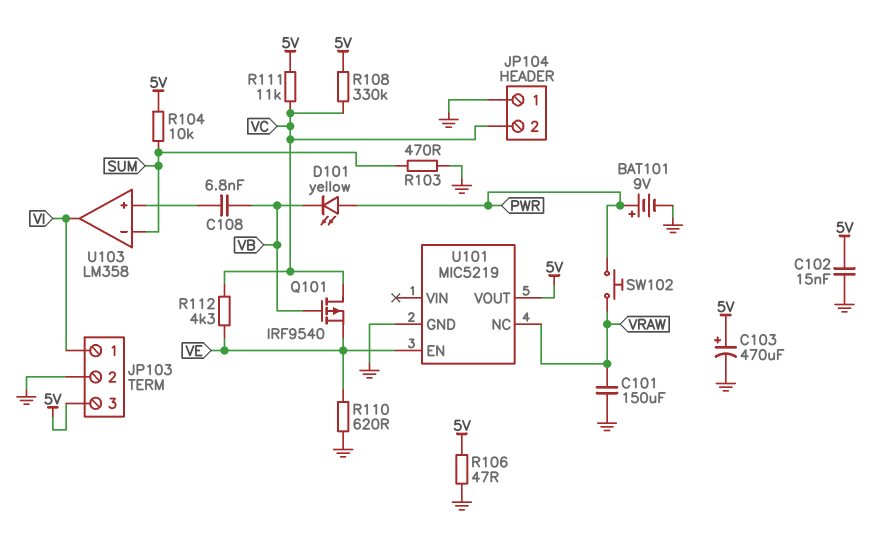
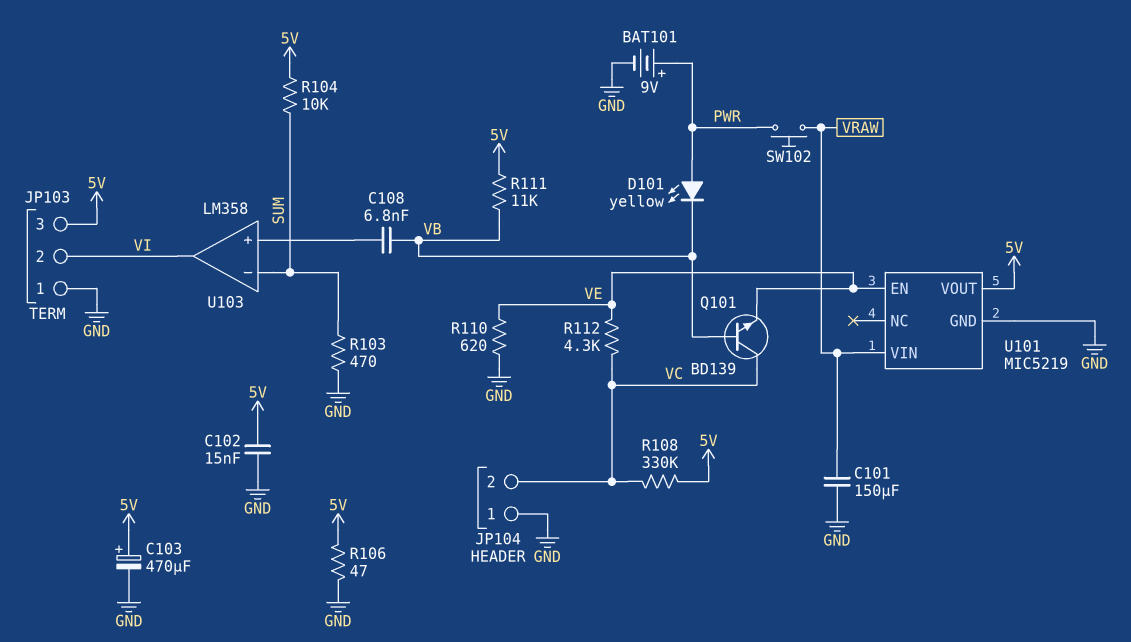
JP103 pin 1: VI -> GND
JP103 pin 2: GND -> VI
Q101: PMOS IRF9540 (G VB, D VC, S VE) -> NPN BD139 (B VB, C VC, E VE)
R111: 11k (5V, VC) -> 11k (5V, VB)
U101 pin NC: VRAW -> none
U101 pin VIN: none -> VRAW

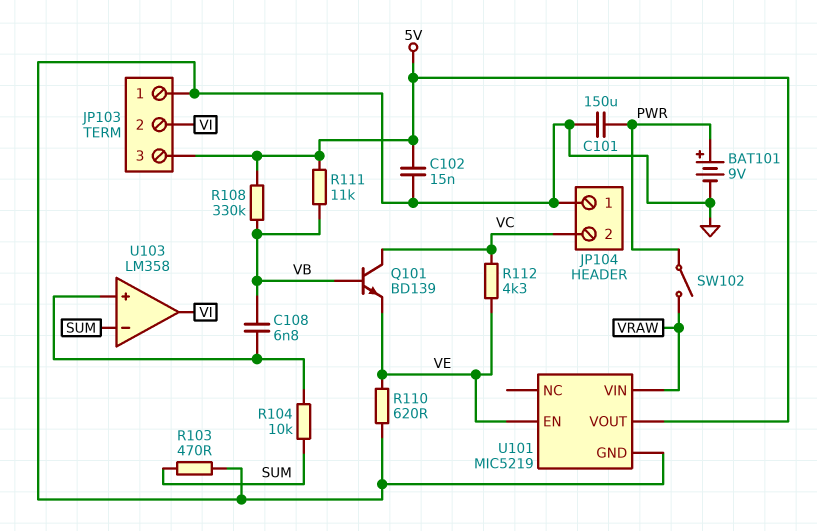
C101: 150uF (GND, VRAW) -> 150uF (GND, PWR)
C103: 470uF (plus 5V, minus GND) -> none
D101: LED yellow (A PWR, K VB) -> none
R104: 10k (5V, SUM) -> 10k (SUM, U103/in+)
R106: 47 (5V, GND) -> none
R108: 330k (5V, VC) -> 330k (5V, VB)
SW102: button (PWR, VRAW) -> switch (PWR, VRAW)

